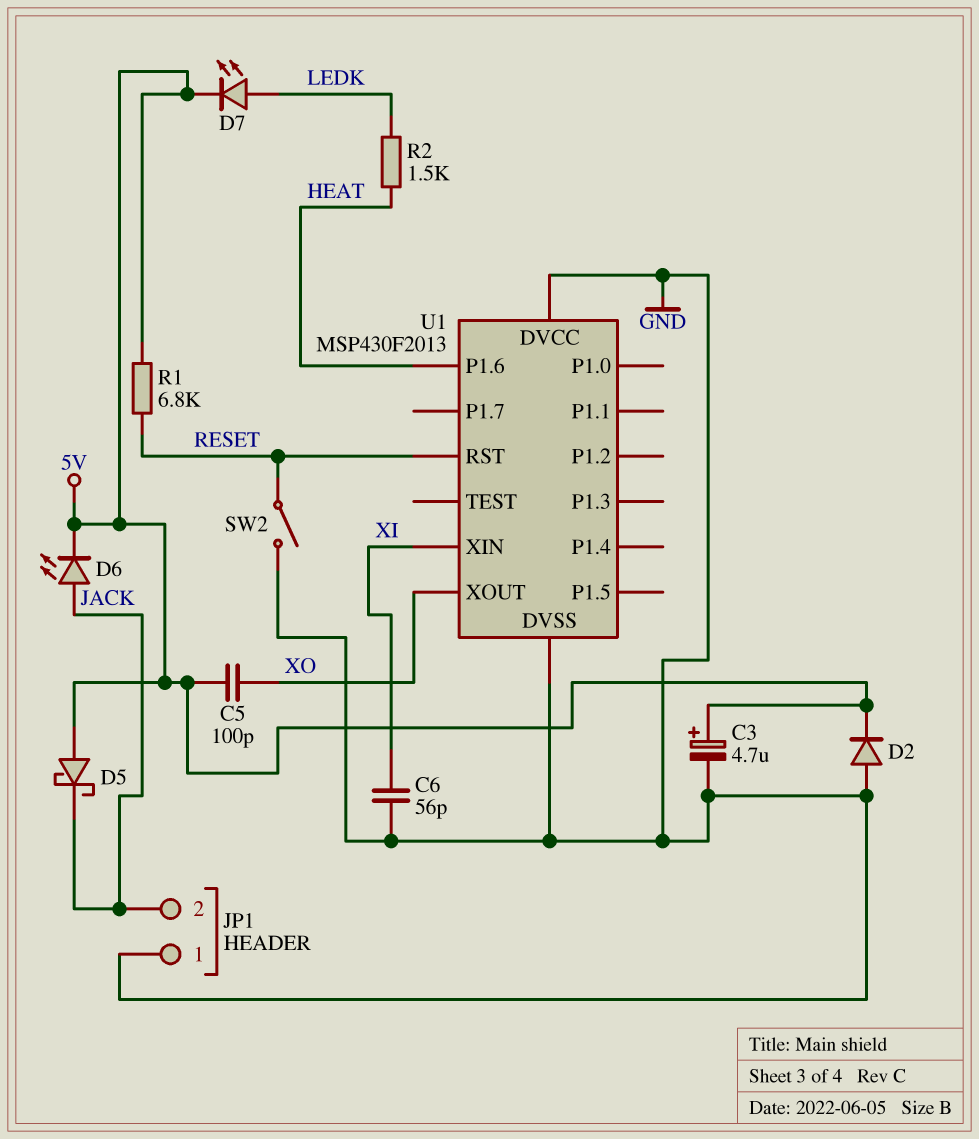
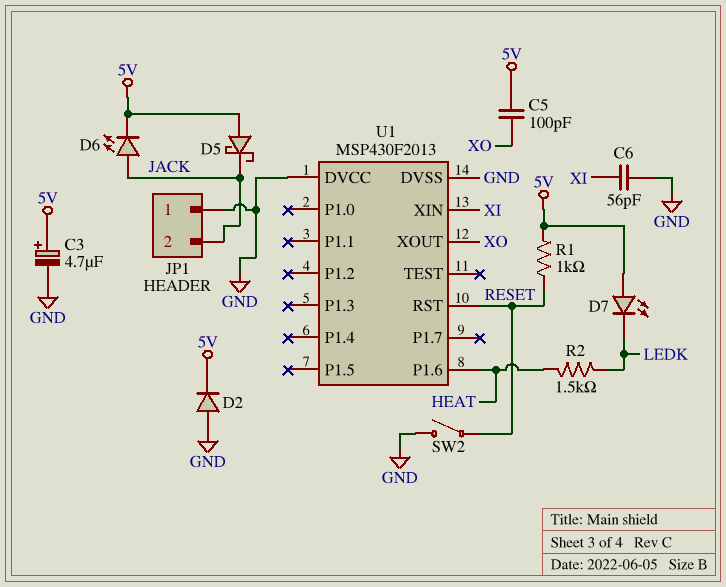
D7: LED (A LEDK, K 5V) -> LED (A 5V, K LEDK)
R1: 6.8k (5V, RESET) -> 1k (5V, RESET)

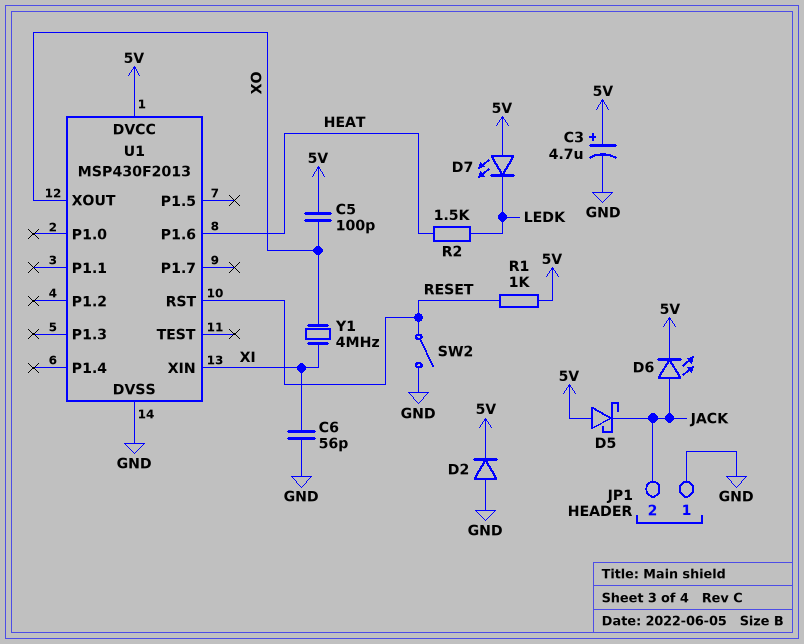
U1 pin DVCC: GND -> 5V
Y1: none -> 4MHz (XI, XO)

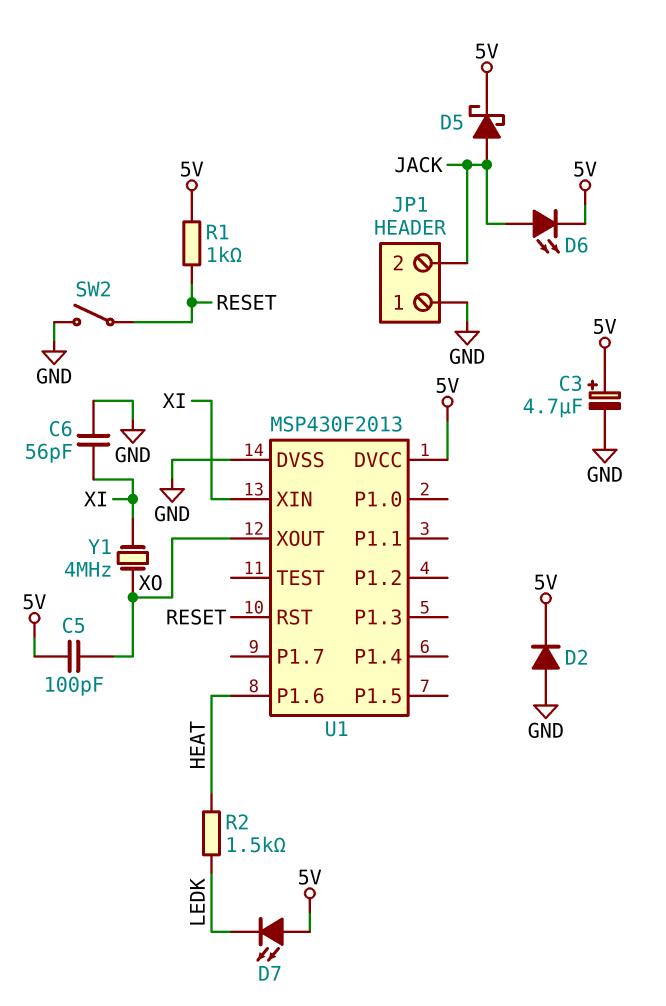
D5: schottky (A 5V, K JACK) -> schottky (A JACK, K 5V)

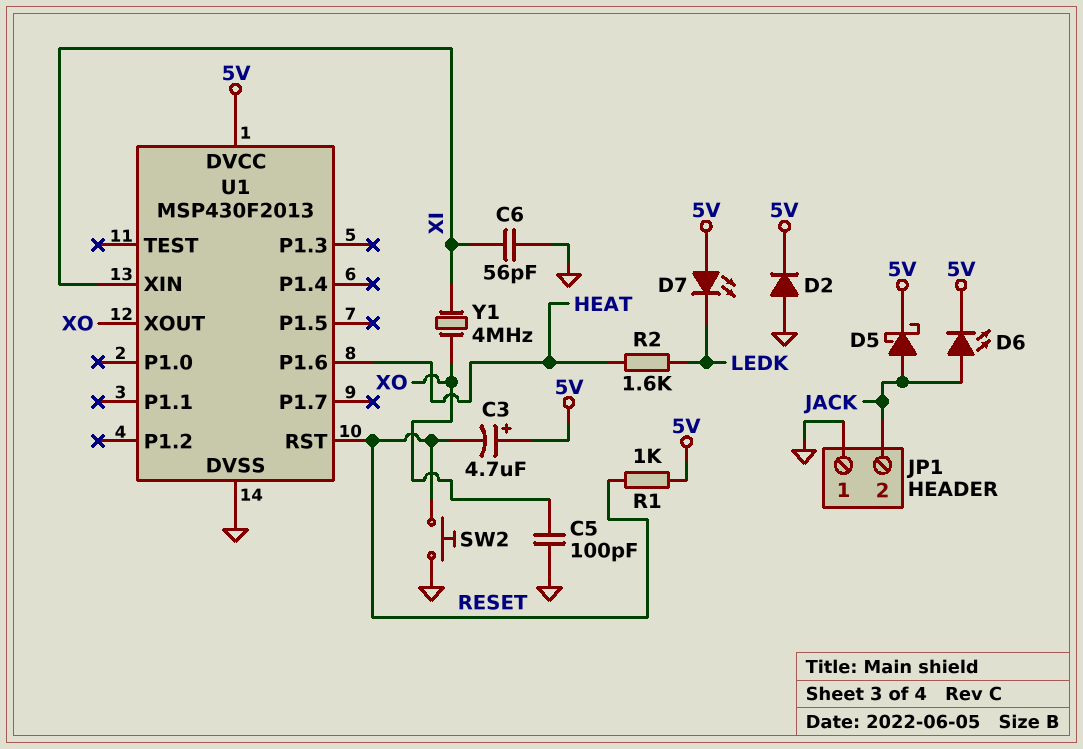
C3: 4.7uF (plus 5V, minus GND) -> 4.7uF (plus 5V, minus RESET)
C5: 100pF (5V, XO) -> 100pF (GND, XO)
R2: 1.5k (HEAT, LEDK) -> 1.6k (HEAT, LEDK)
SW2: switch (GND, RESET) -> button (GND, RESET)

